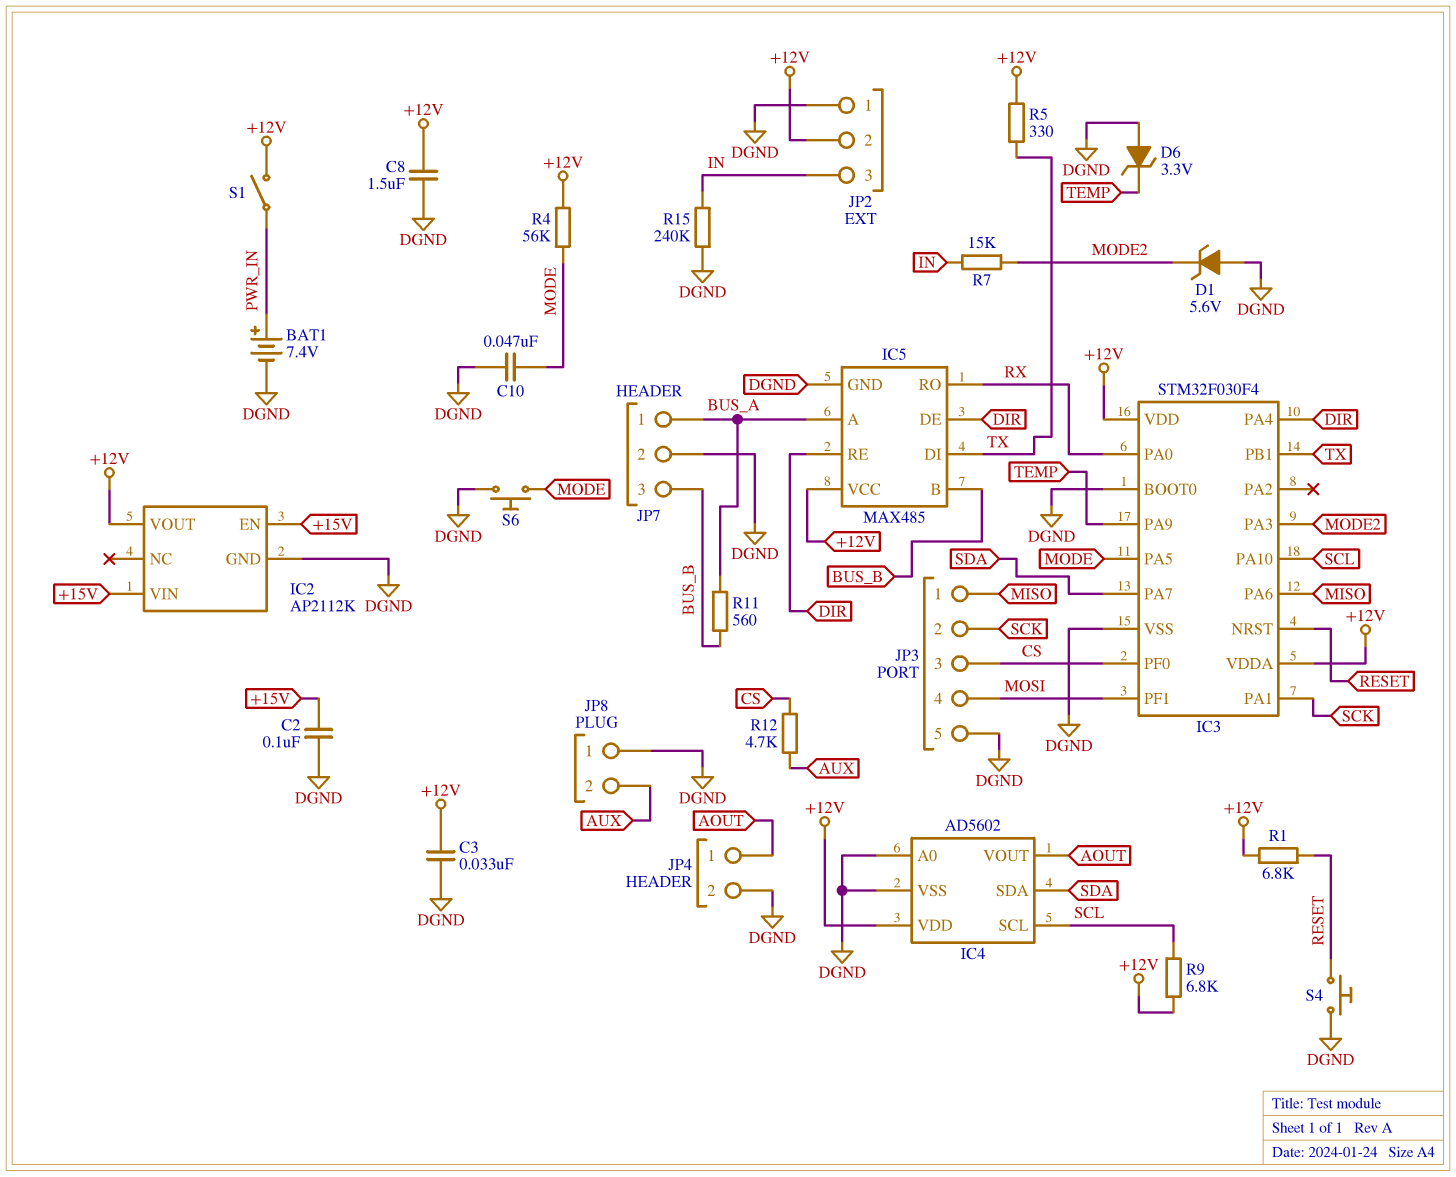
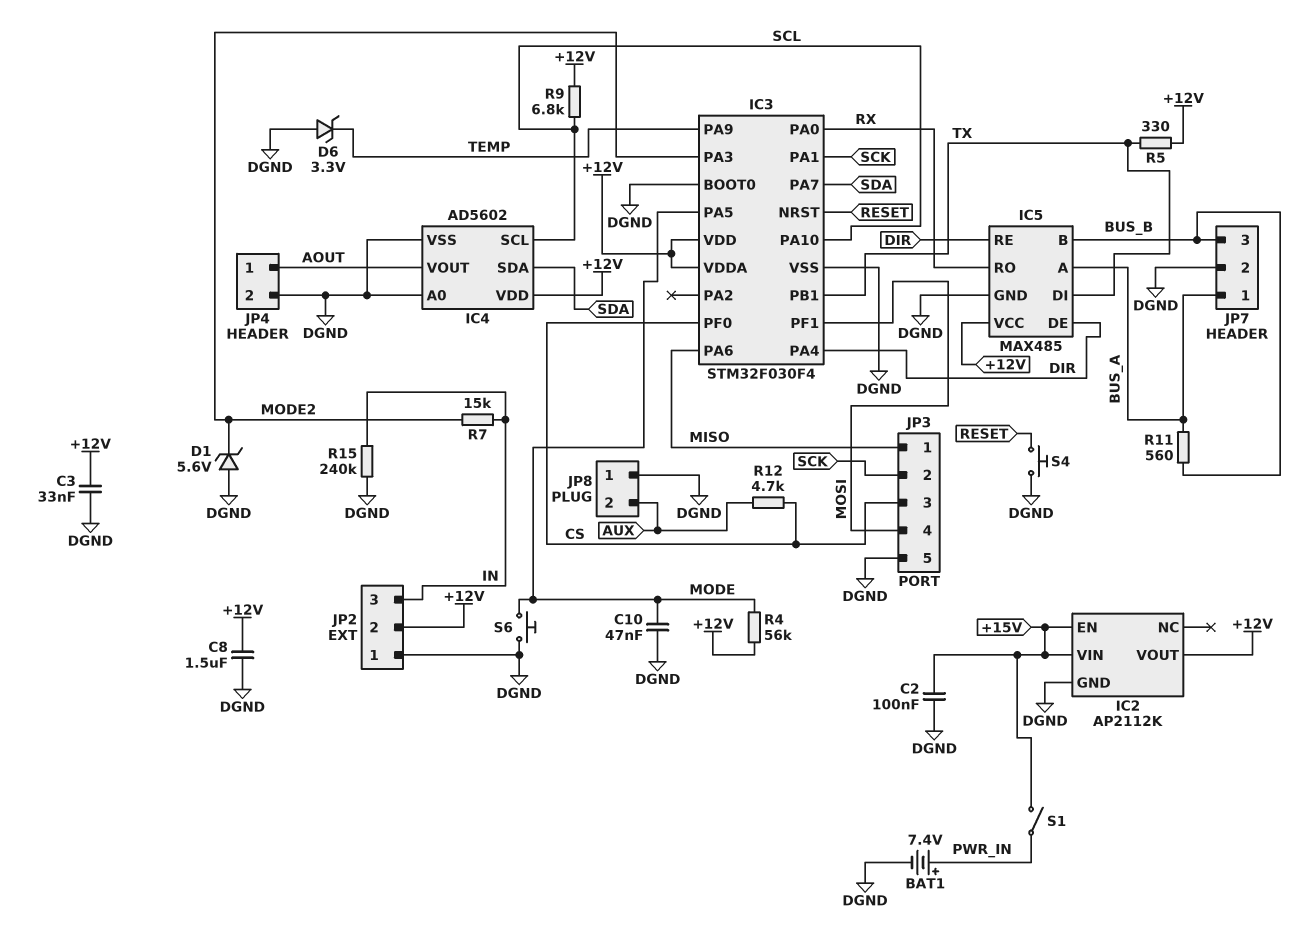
R1: 6.8k (+12V, RESET) -> none
S1: switch (+12V, PWR_IN) -> switch (+15V, PWR_IN)

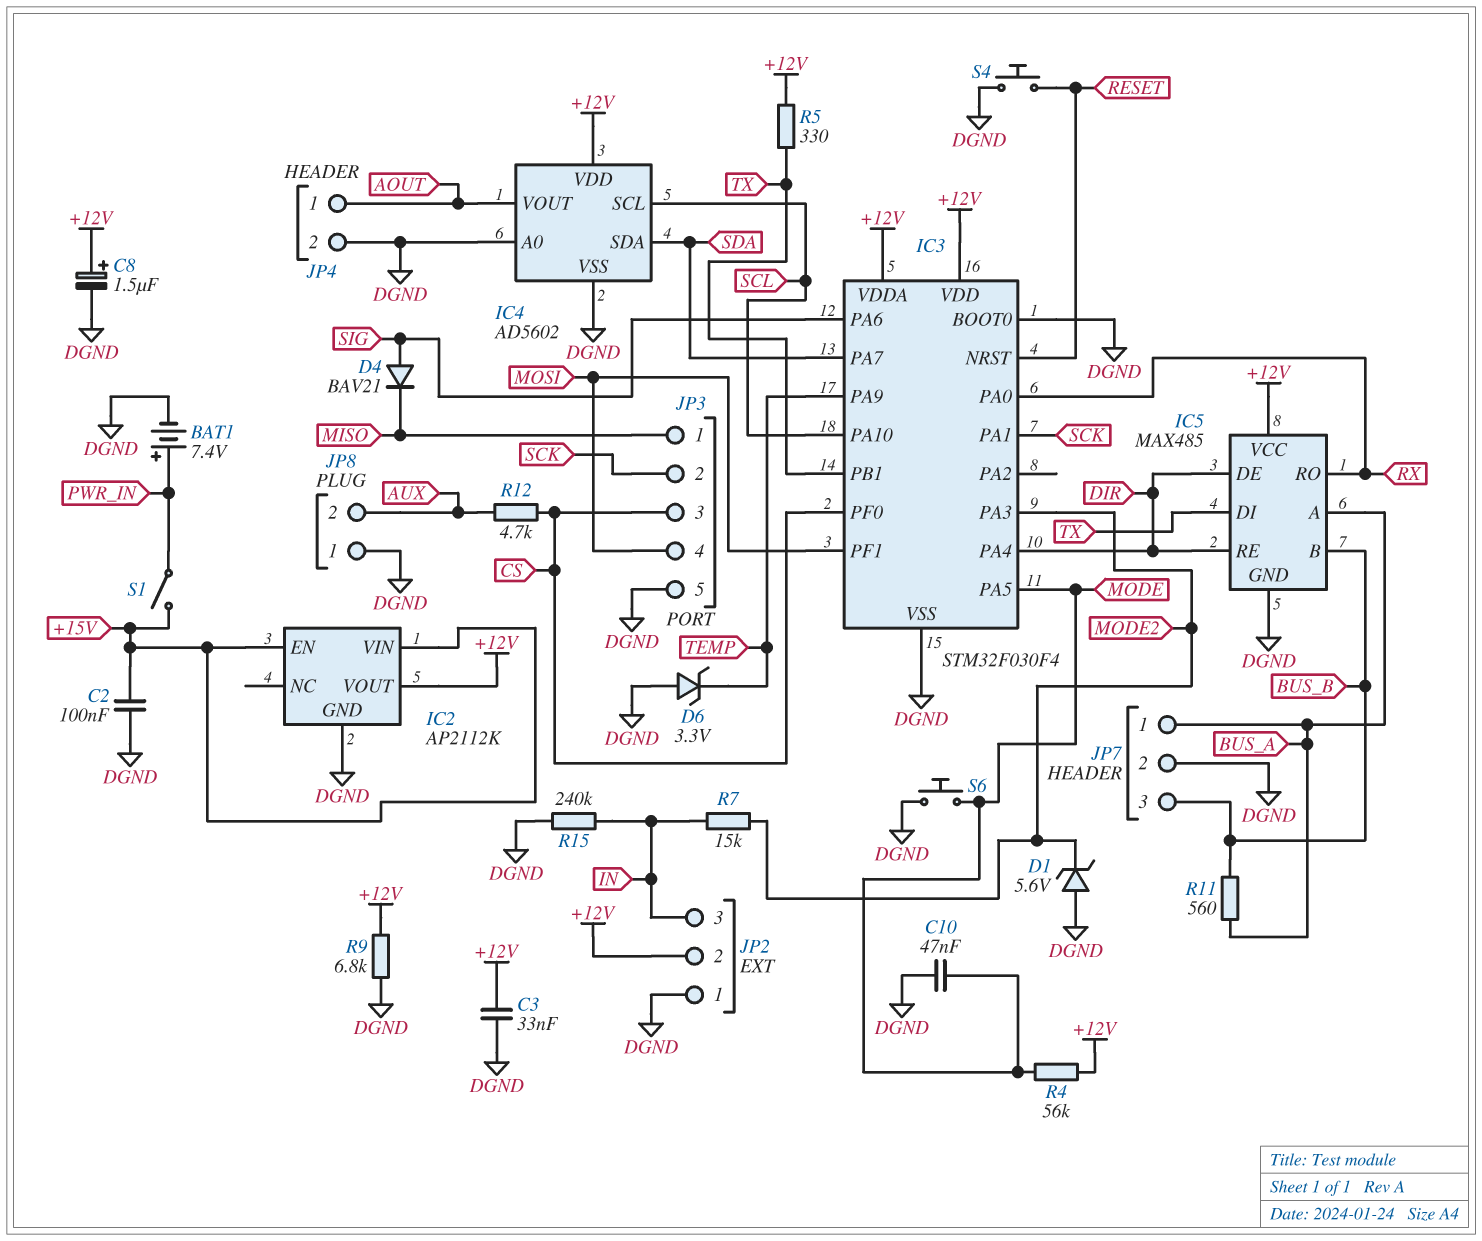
C8: 1.5uF (+12V, DGND) -> 1.5uF (plus +12V, minus DGND)
D4: none -> diode BAV21 (A SIG, K MISO)
IC3 pin PA6: MISO -> SIG
R9: 6.8k (+12V, SCL) -> 6.8k (+12V, DGND)

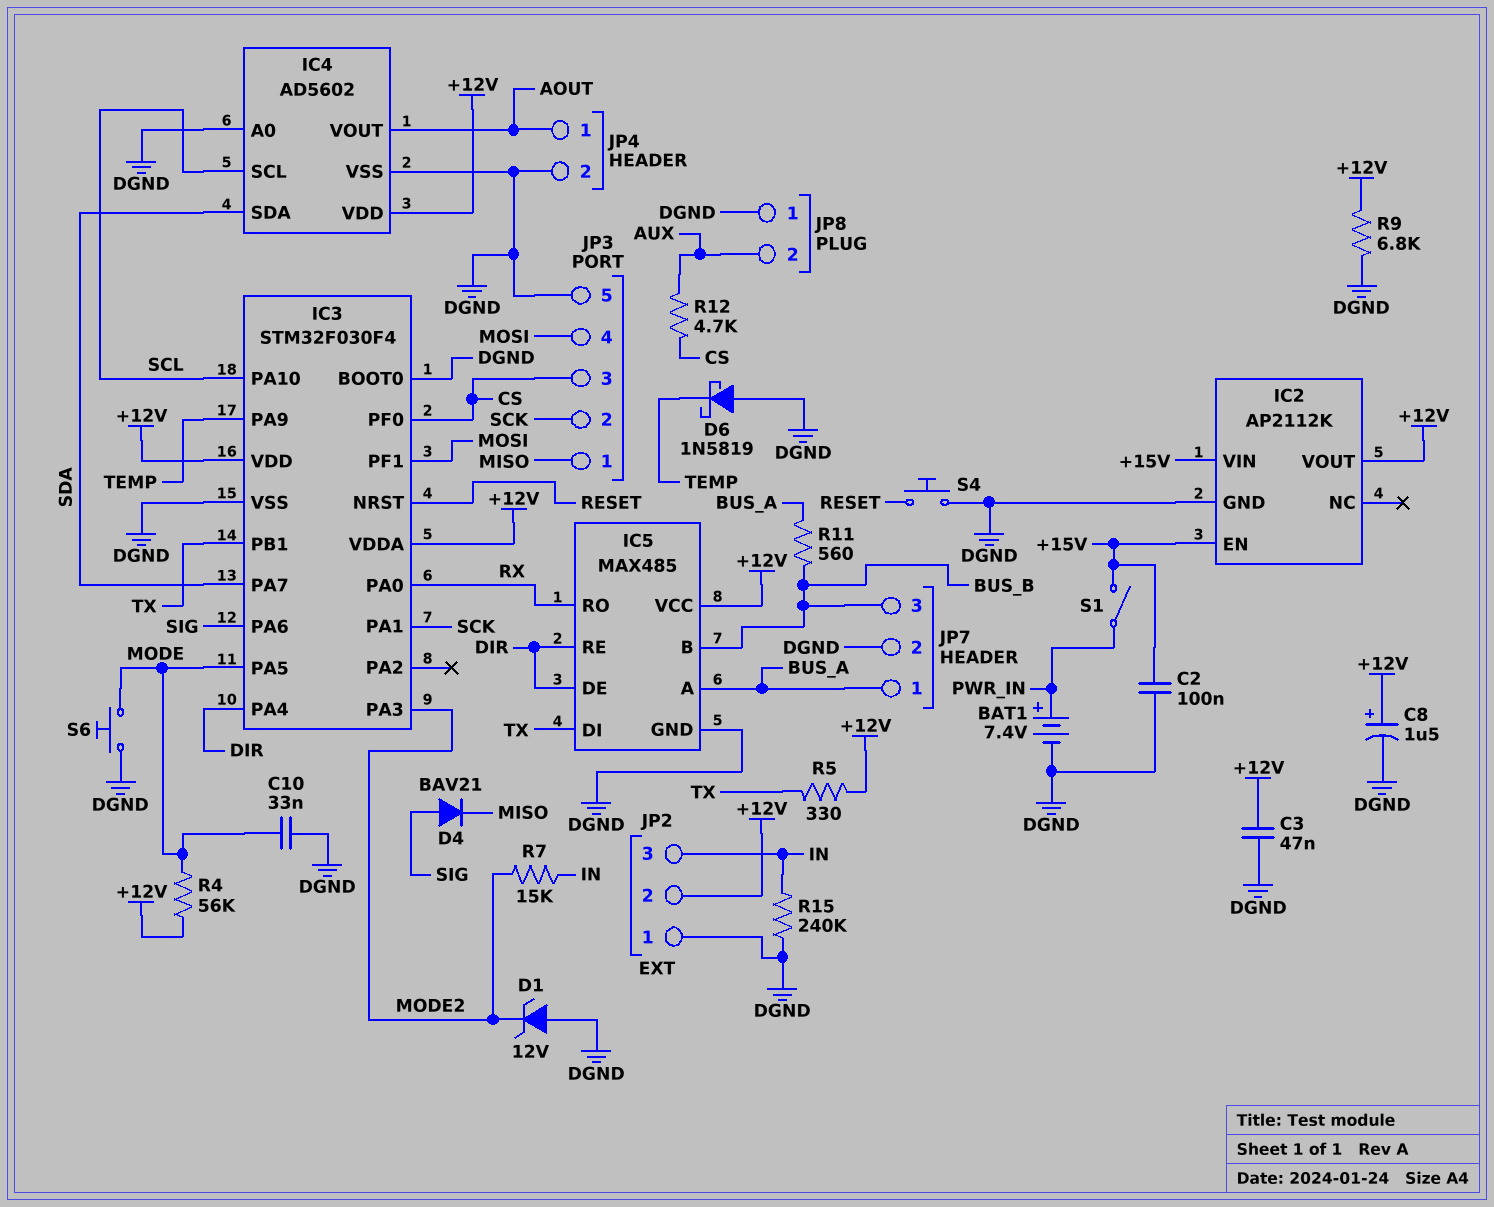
C3: 33nF (+12V, DGND) -> 47nF (+12V, DGND)
C10: 47nF (DGND, MODE) -> 33nF (DGND, MODE)
D1: zener 5.6V (A DGND, K MODE2) -> zener 12V (A DGND, K MODE2)
D6: zener 3.3V (A DGND, K TEMP) -> schottky 1N5819 (A DGND, K TEMP)

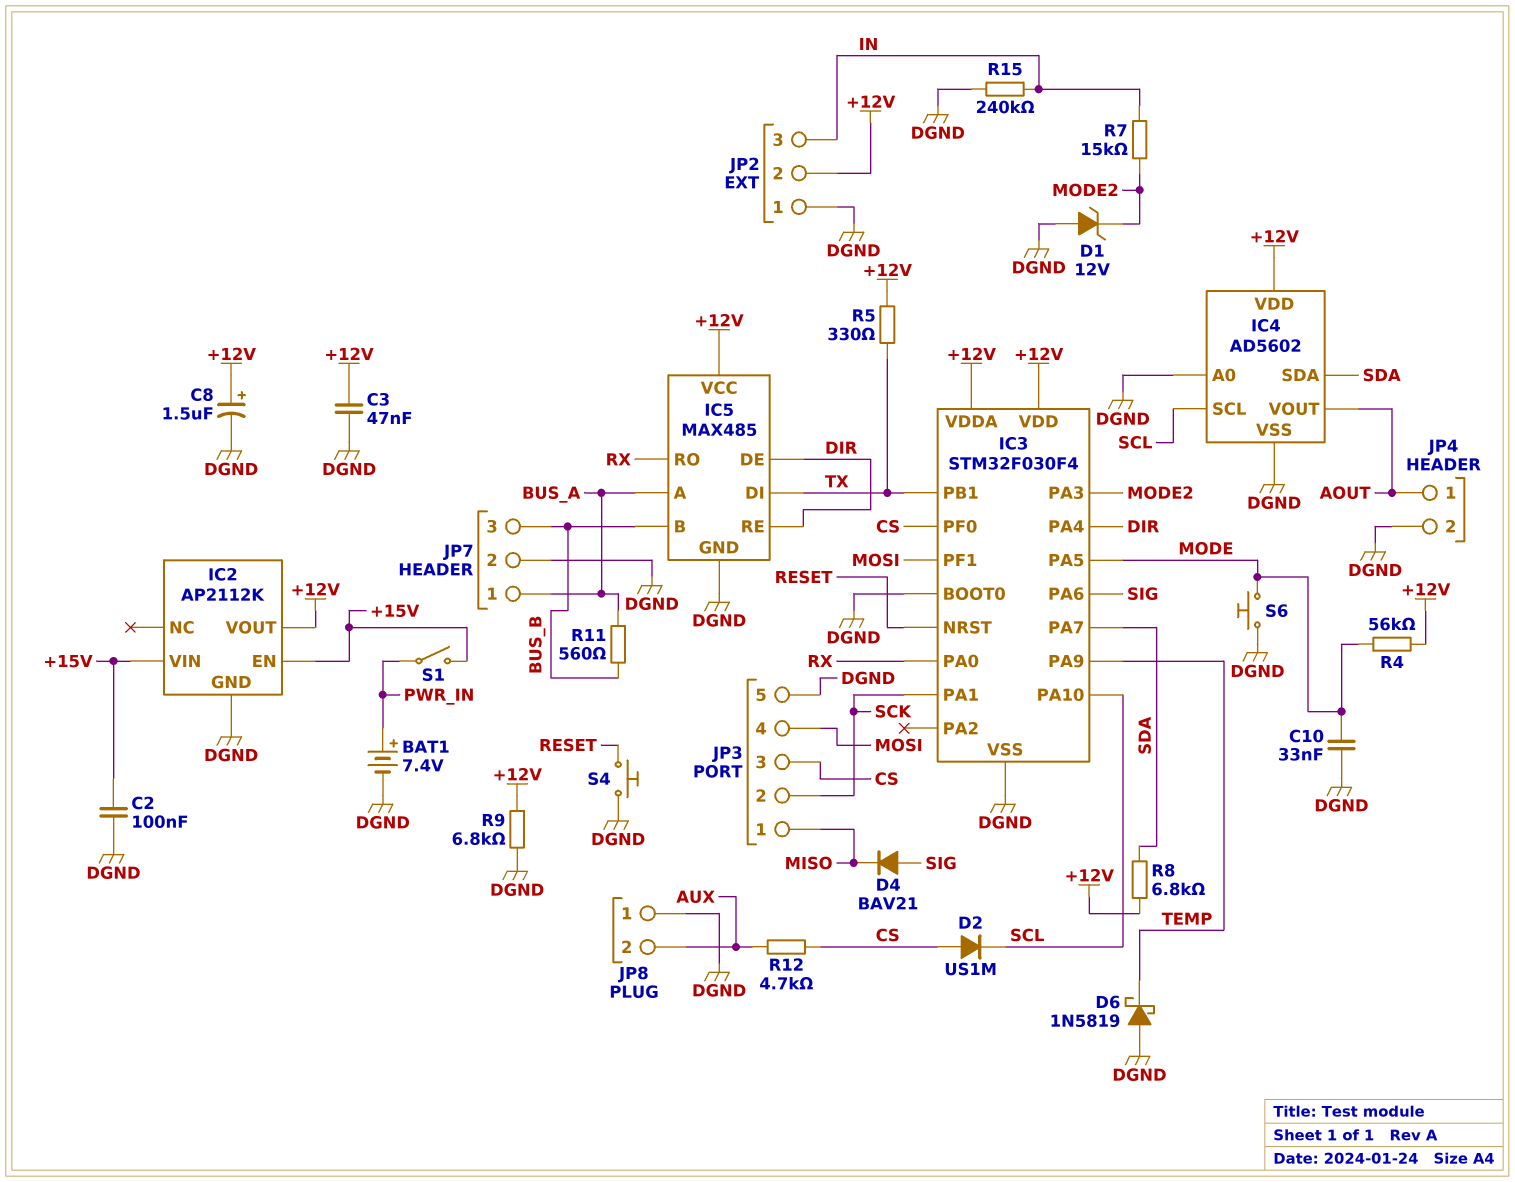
D2: none -> diode US1M (A CS, K SCL)
R8: none -> 6.8k (+12V, SDA)

